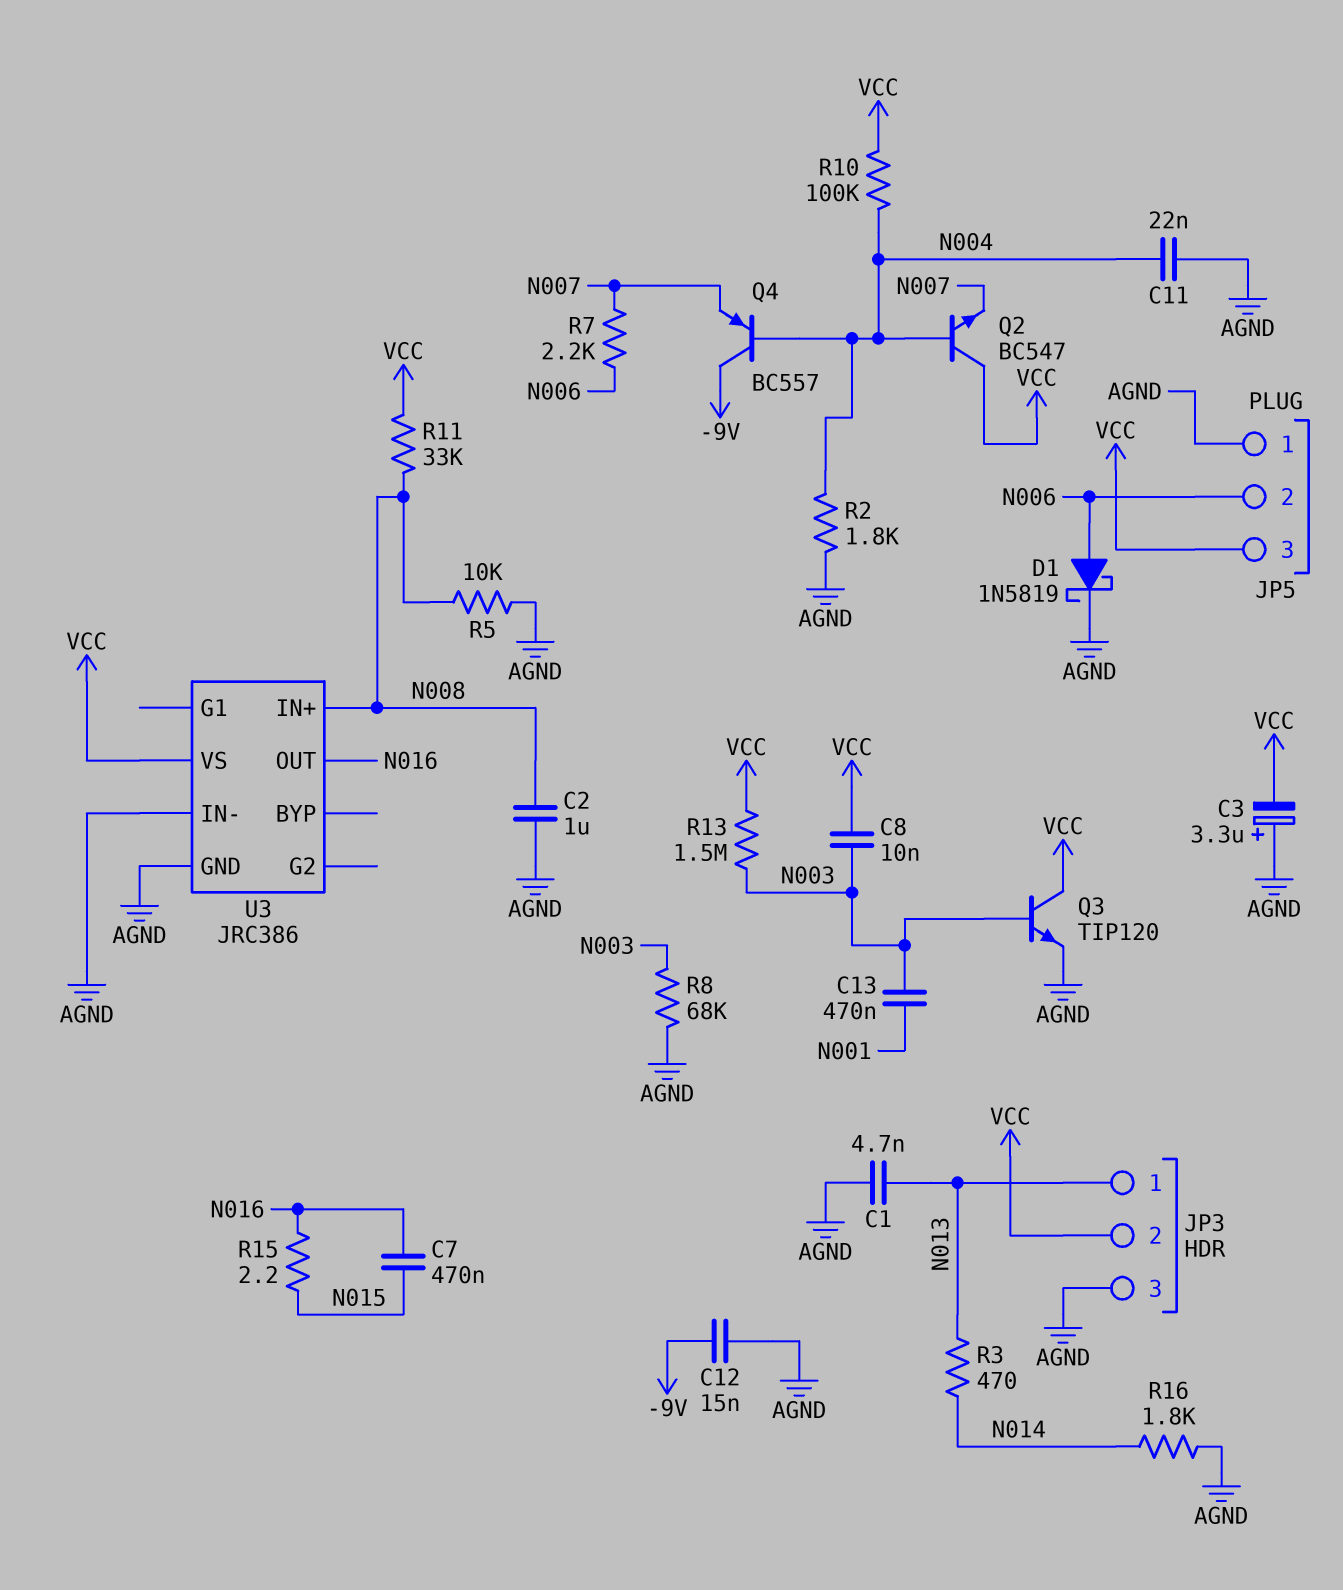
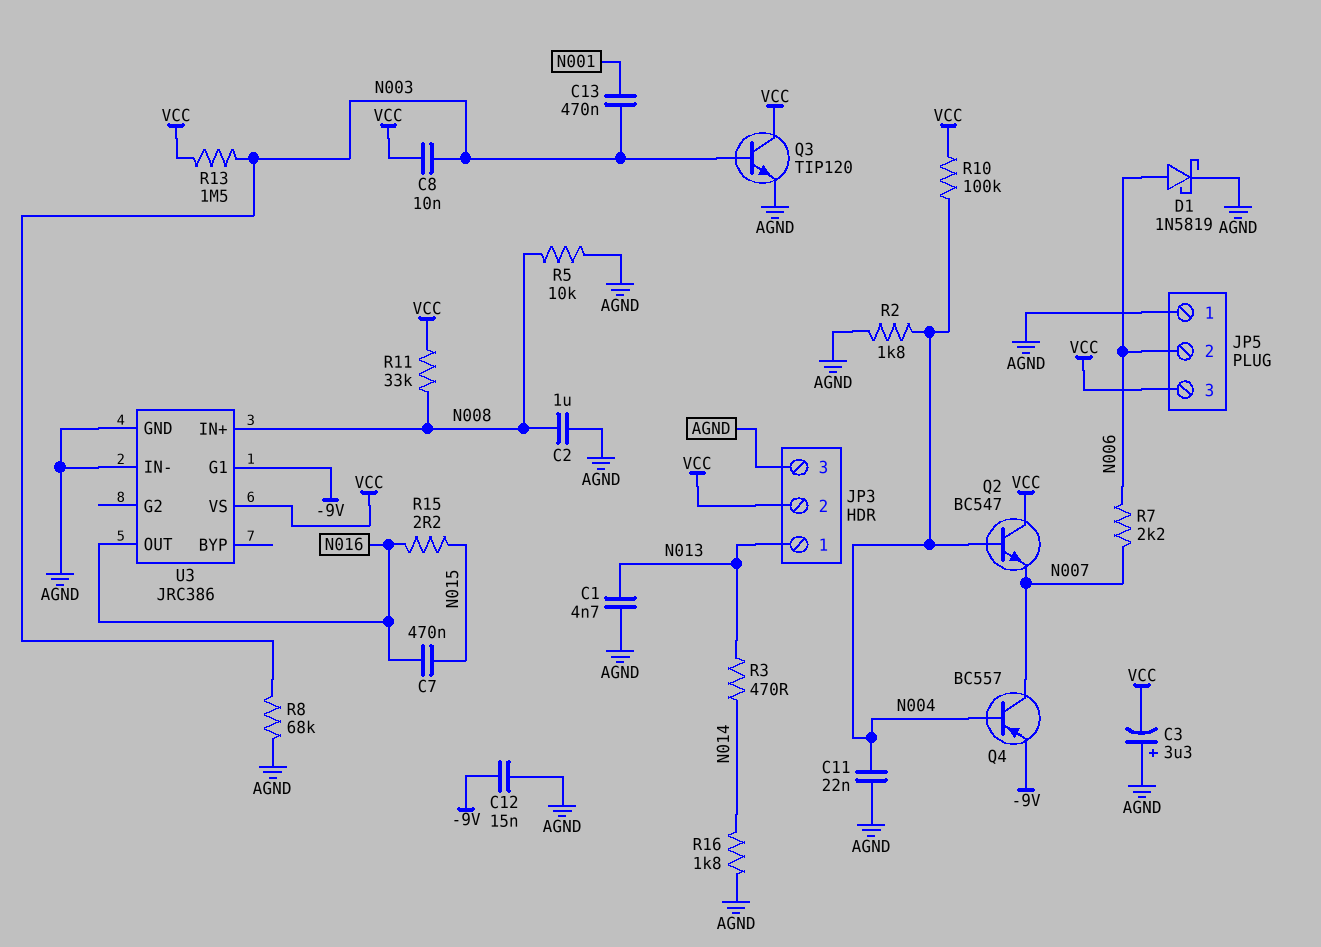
Q4: PNP BC557 (B N004, C -9V, E N007) -> PNP BC557 (B N004, C N007, E -9V)
U3 pin G1: none -> -9V

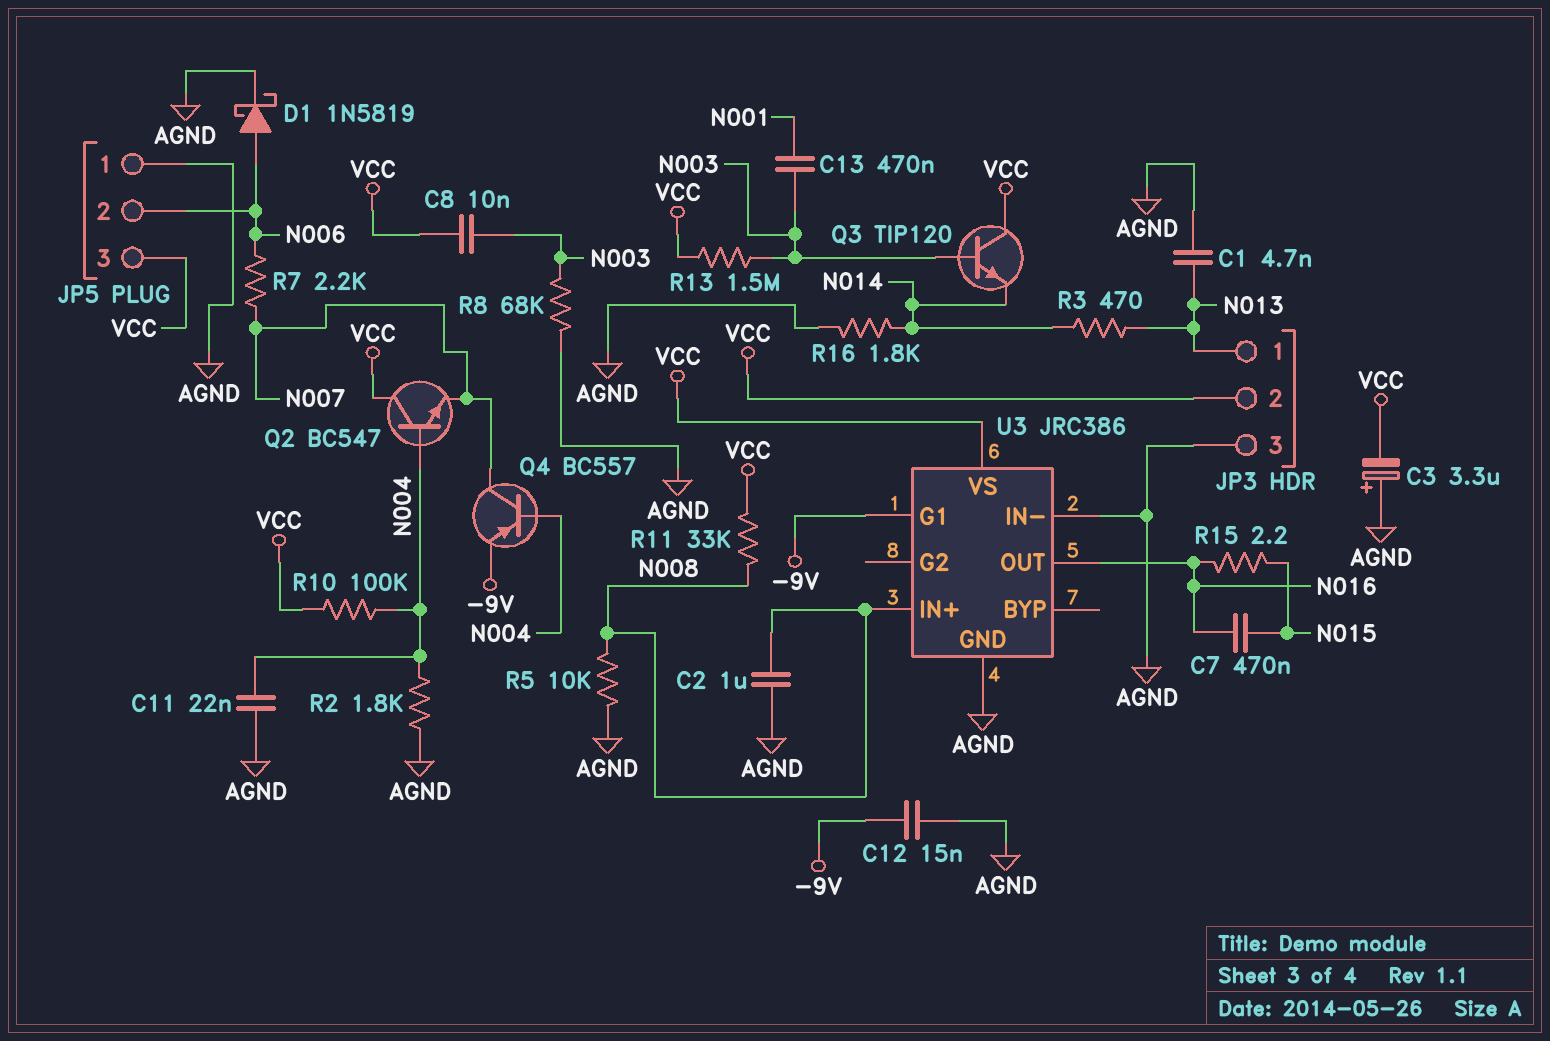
Q3: NPN TIP120 (B N003, C VCC, E AGND) -> NPN TIP120 (B N003, C VCC, E N014)

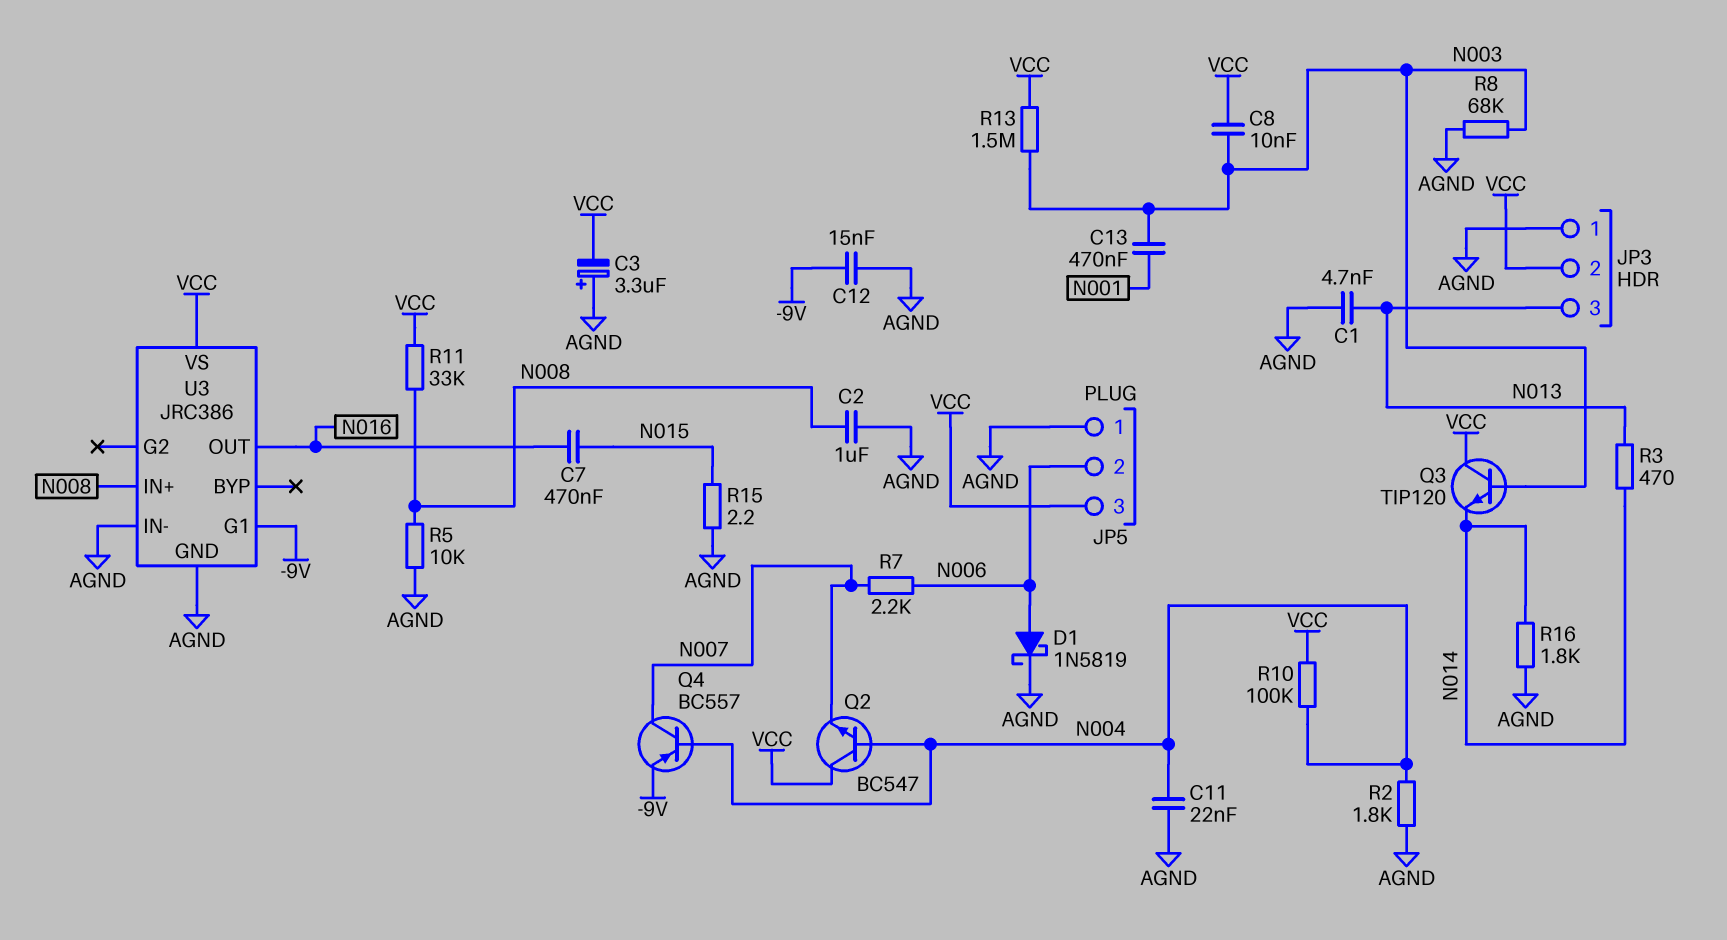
JP3 pin 1: N013 -> AGND
JP3 pin 3: AGND -> N013
R15: 2.2 (N015, N016) -> 2.2 (AGND, N015)

